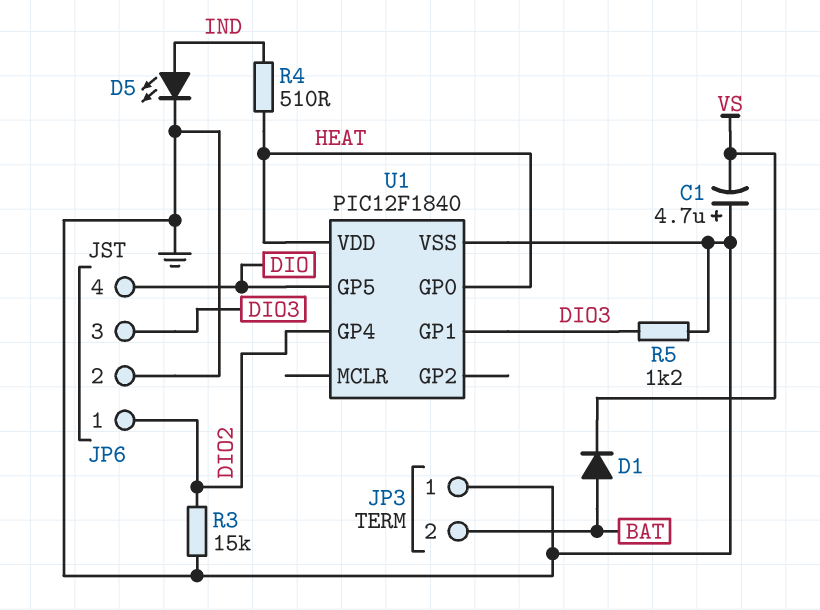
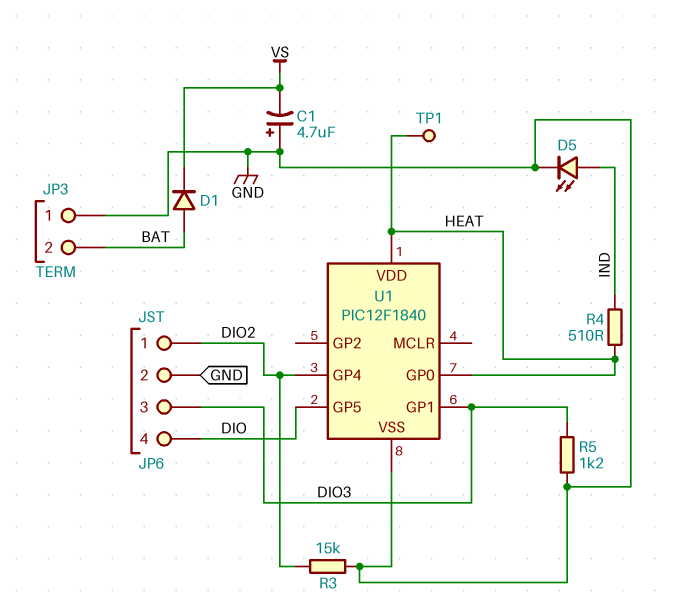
TP1: none -> test point (HEAT)

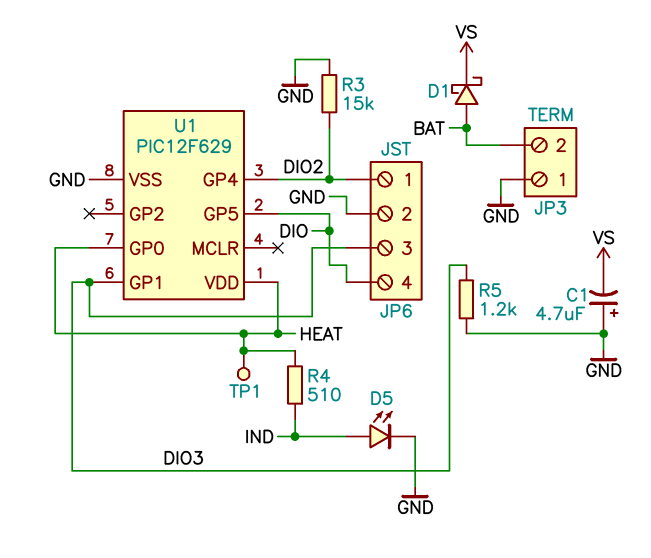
D1: diode (A BAT, K VS) -> schottky (A BAT, K VS)
U1: PIC12F1840 -> PIC12F629

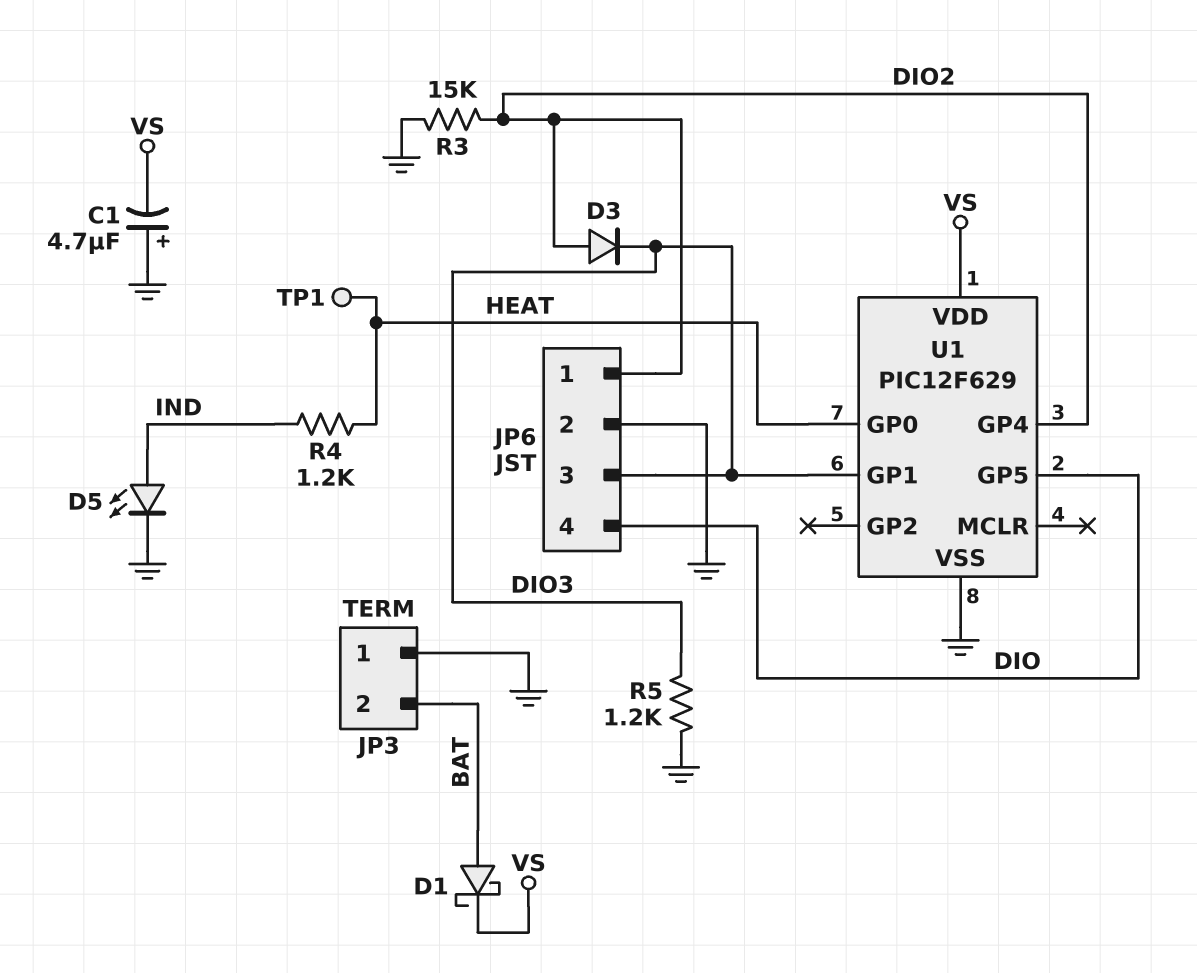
D3: none -> diode (A DIO2, K DIO3)
R4: 510 (HEAT, IND) -> 1.2k (HEAT, IND)
U1 pin VDD: HEAT -> VS

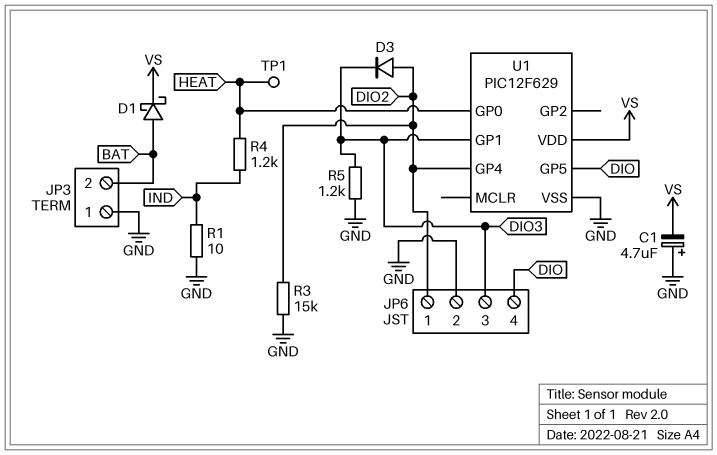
D5: LED (A IND, K GND) -> none
R1: none -> 10 (GND, IND)

